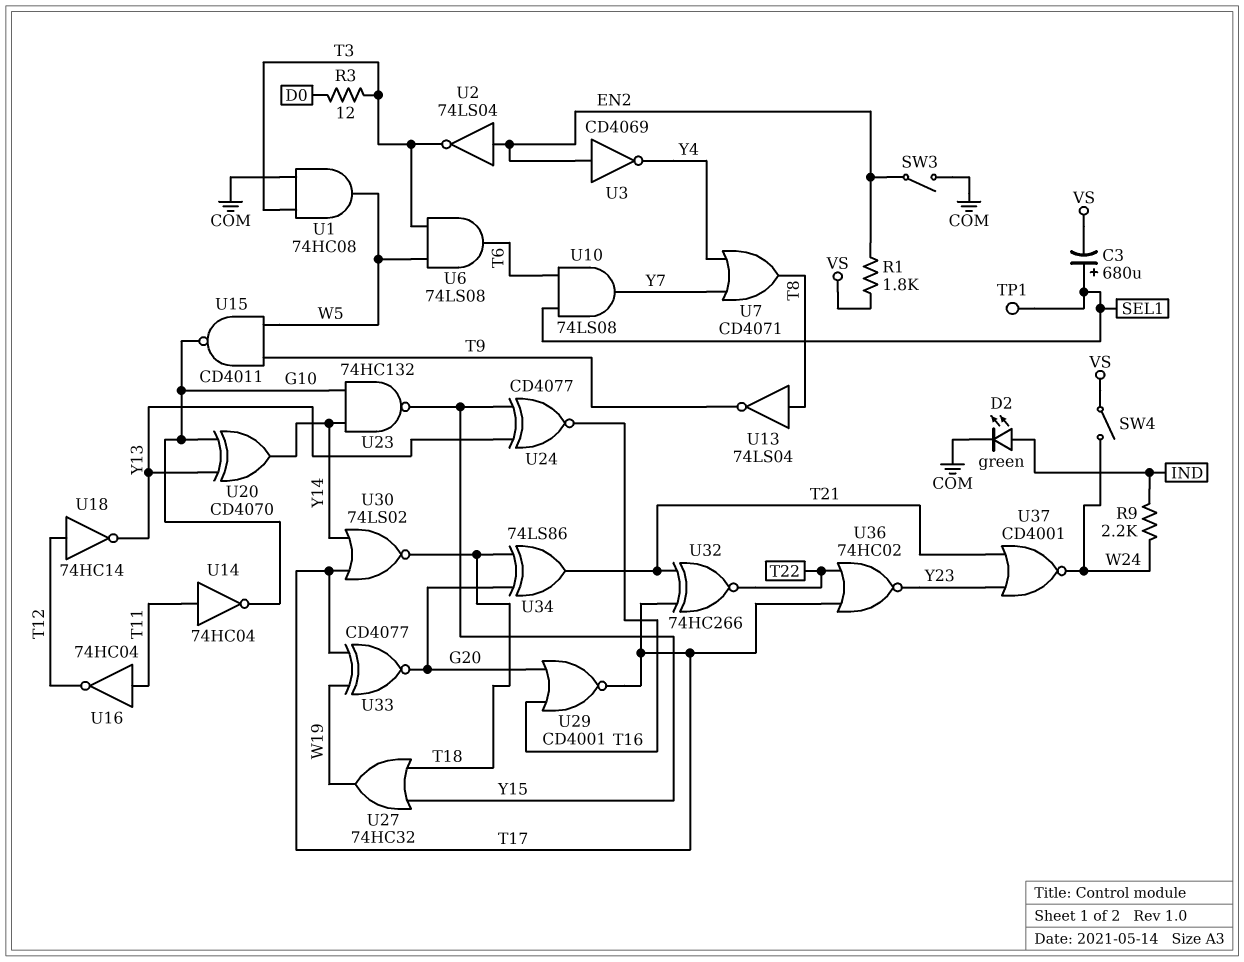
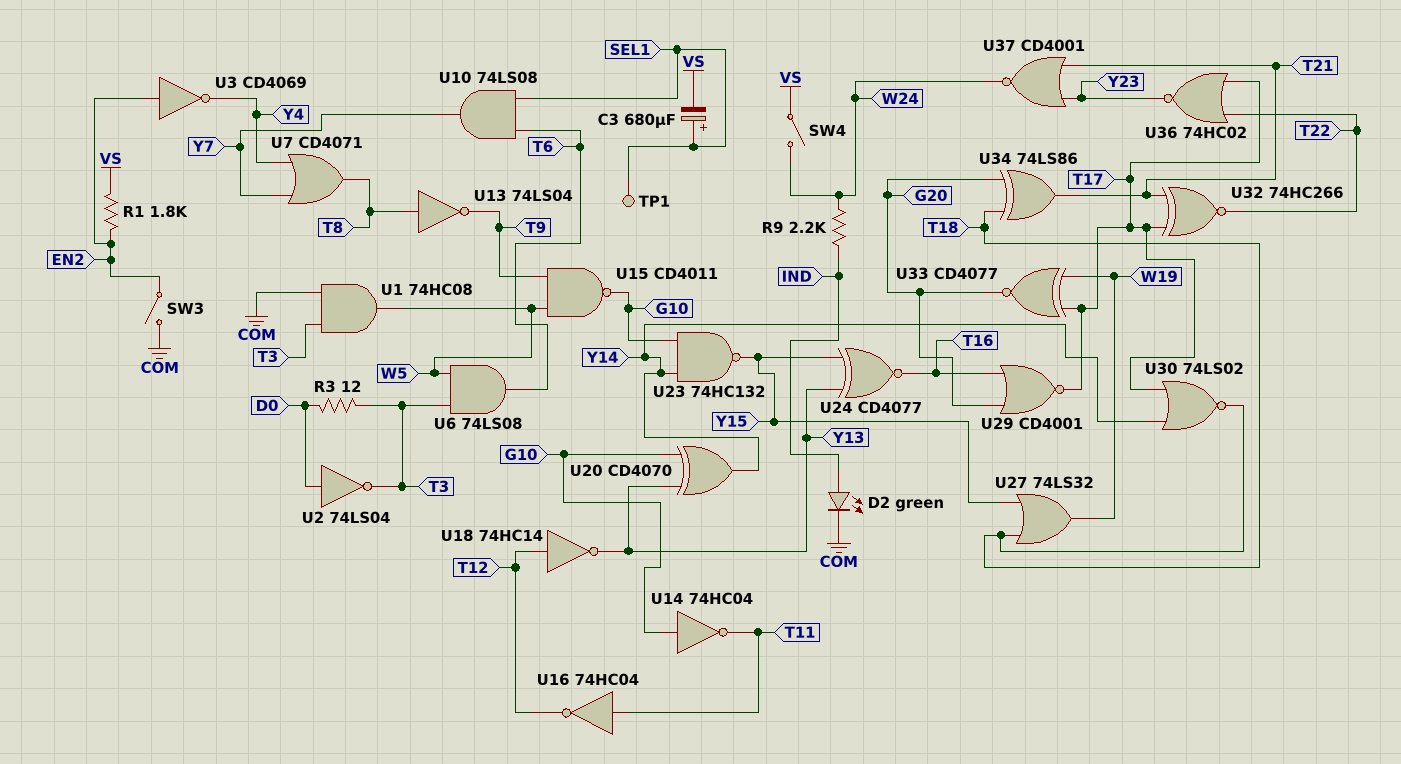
U2: NOT 74LS04 (in EN2, out T3) -> NOT 74LS04 (in D0, out T3)
U14: NOT 74HC04 (in T11, out G10) -> NOT 74HC04 (in G10, out T11)
U27: OR 74HC32 (in T18, in Y15, out W19) -> OR 74LS32 (in T18, in Y15, out W19)

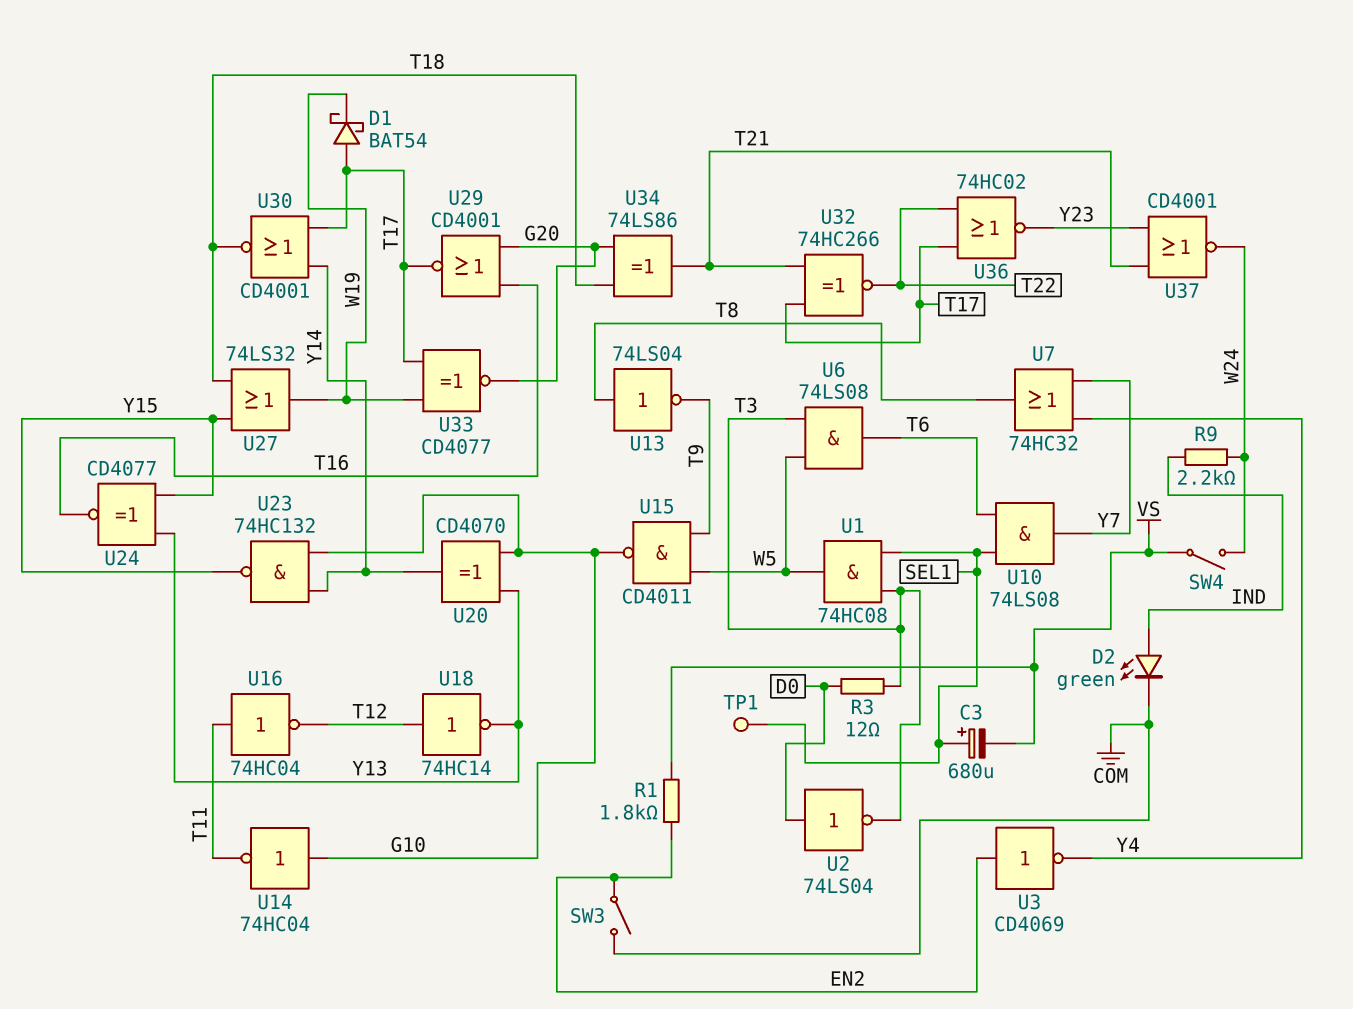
D1: none -> schottky BAT54 (A T17, K W19)
U1: AND 74HC08 (in COM, in T3, out W5) -> AND 74HC08 (in SEL1, in T3, out W5)
U7: OR CD4071 (in Y4, in Y7, out T8) -> OR 74HC32 (in Y4, in Y7, out T8)
U30: NOR 74LS02 (in T17, in Y14, out T18) -> NOR CD4001 (in T17, in Y14, out T18)

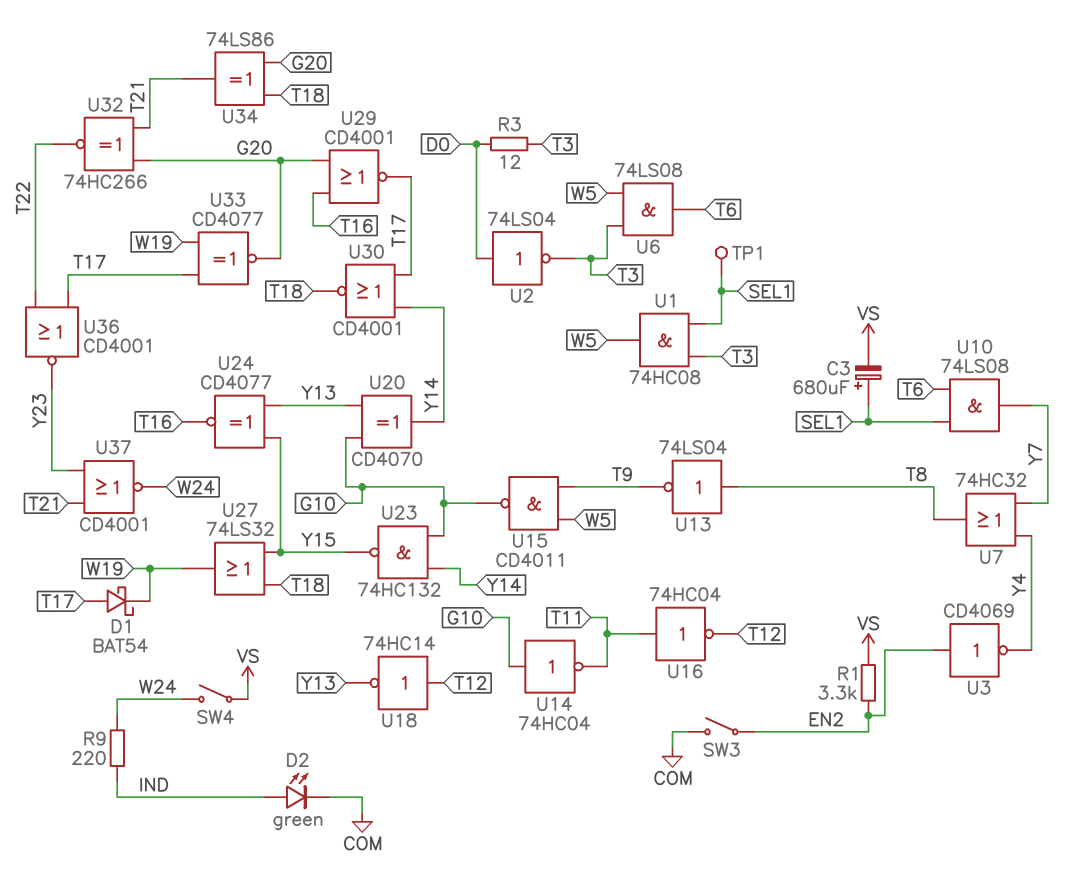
R1: 1.8k (EN2, VS) -> 3.3k (EN2, VS)
R9: 2.2k (IND, W24) -> 220 (IND, W24)
U32: XNOR 74HC266 (in T17, in T21, out T22) -> XNOR 74HC266 (in G20, in T21, out T22)
U36: NOR 74HC02 (in T17, in T22, out Y23) -> NOR CD4001 (in T17, in T22, out Y23)

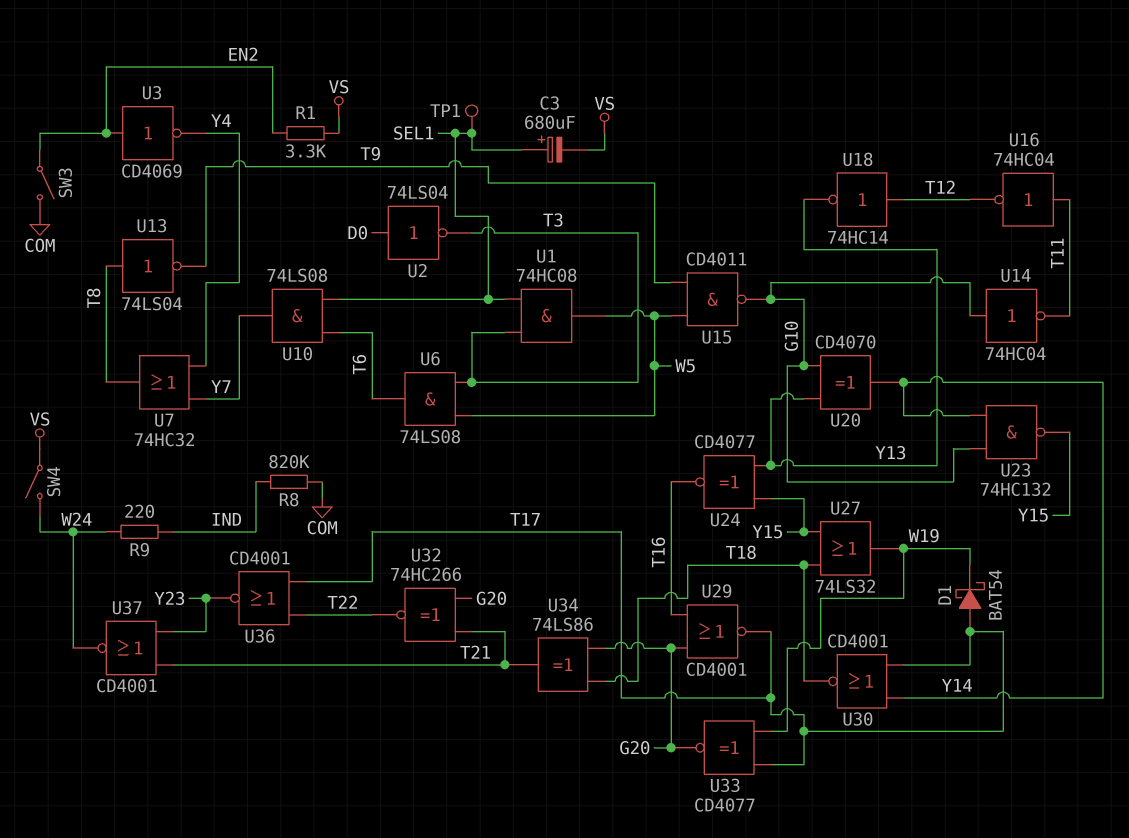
D2: LED green (A IND, K COM) -> none
R3: 12 (D0, T3) -> none
R8: none -> 820k (COM, IND)

